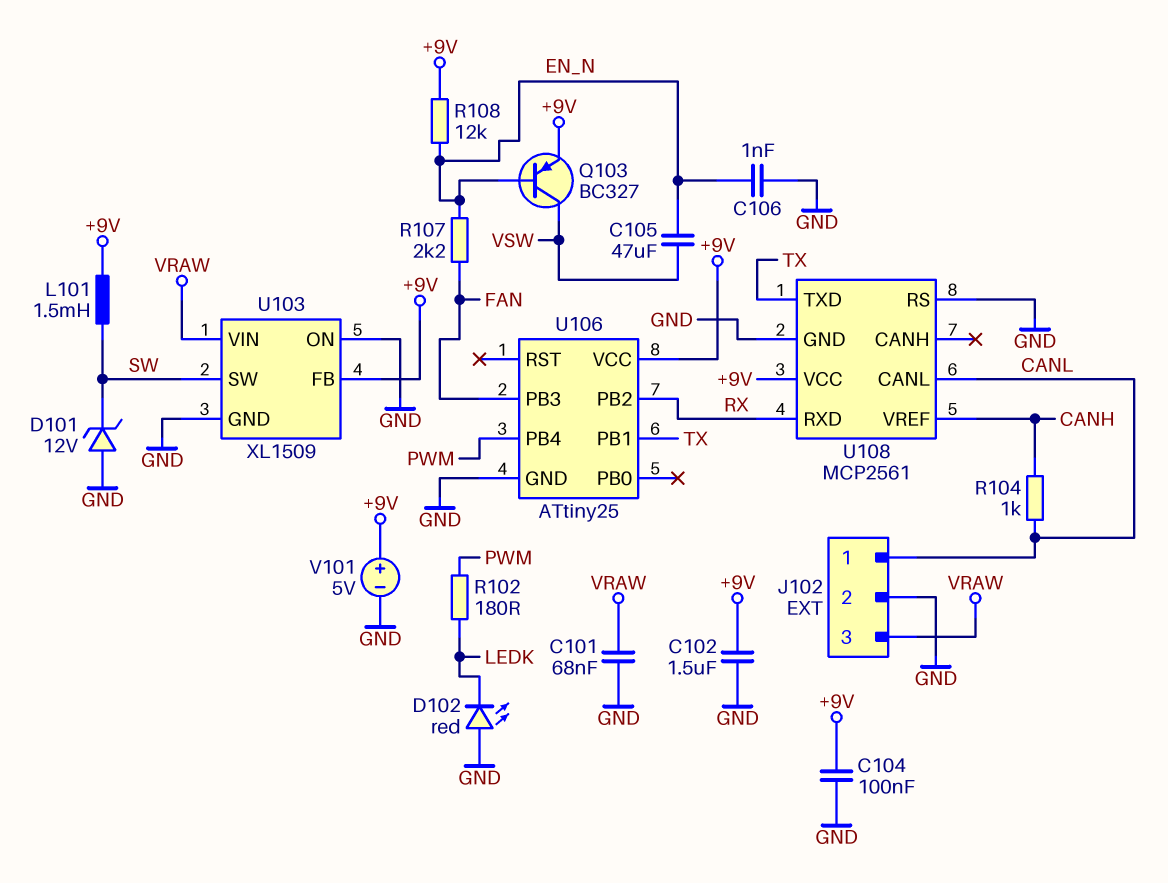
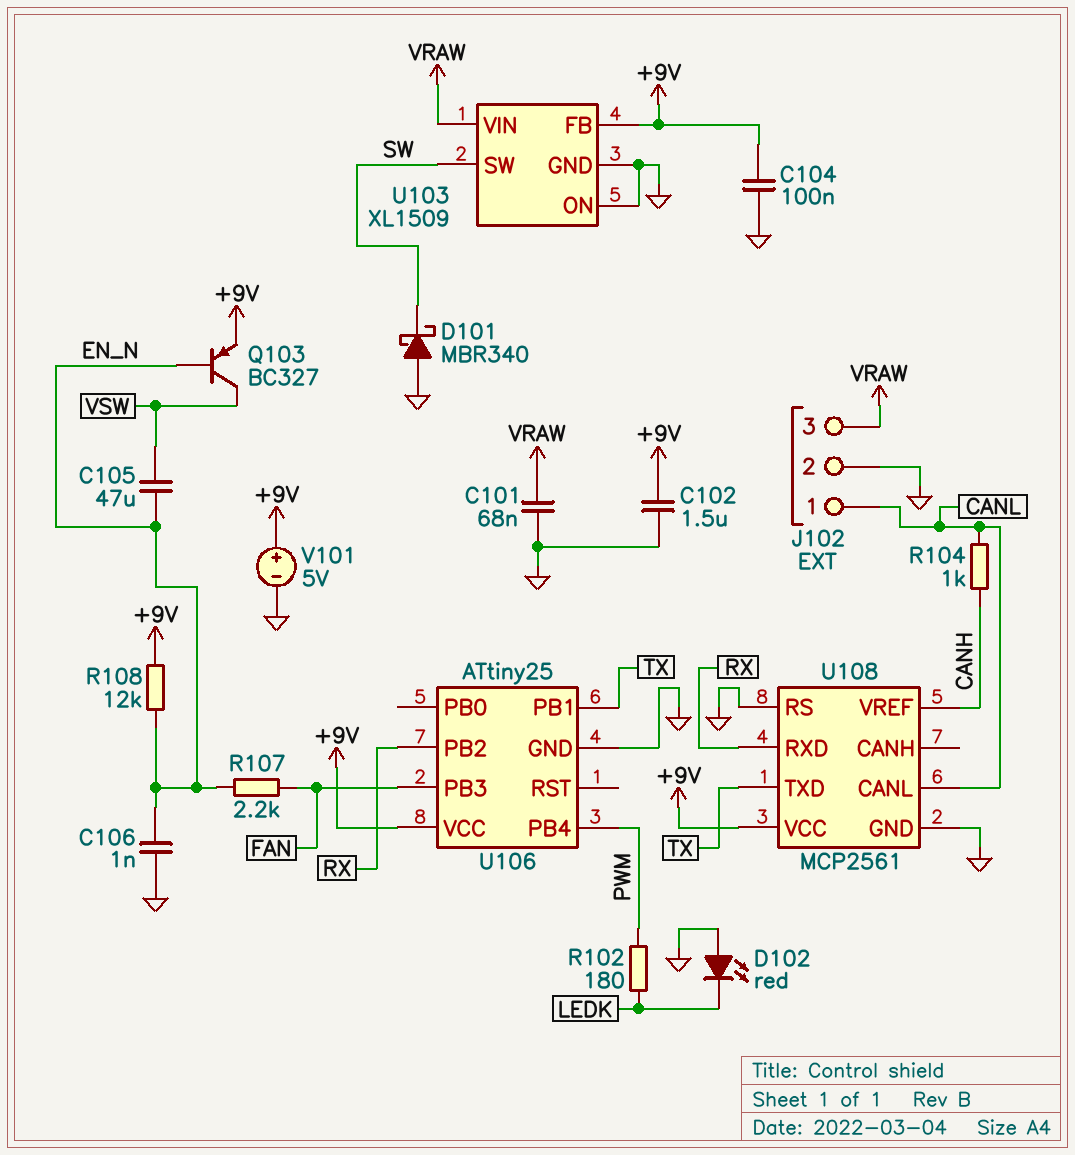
D101: zener 12V (A GND, K SW) -> schottky MBR340 (A GND, K SW)
L101: 1.5mH (+9V, SW) -> none

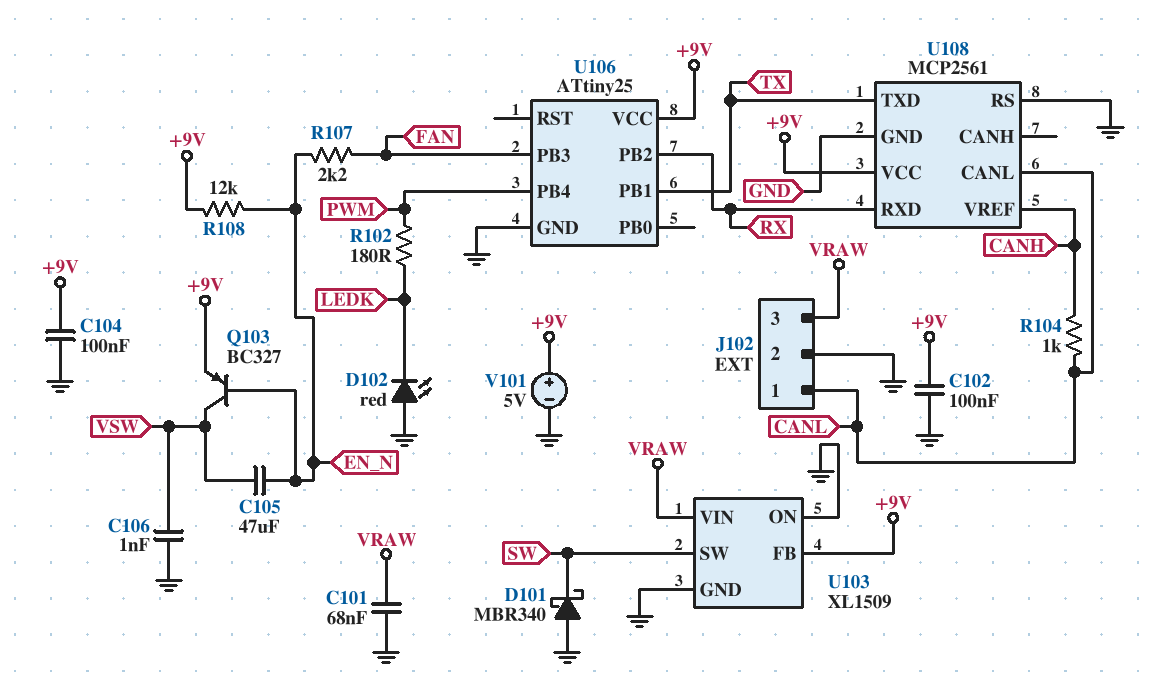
C102: 1.5uF (+9V, GND) -> 100nF (+9V, GND)
C106: 1nF (EN_N, GND) -> 1nF (GND, VSW)

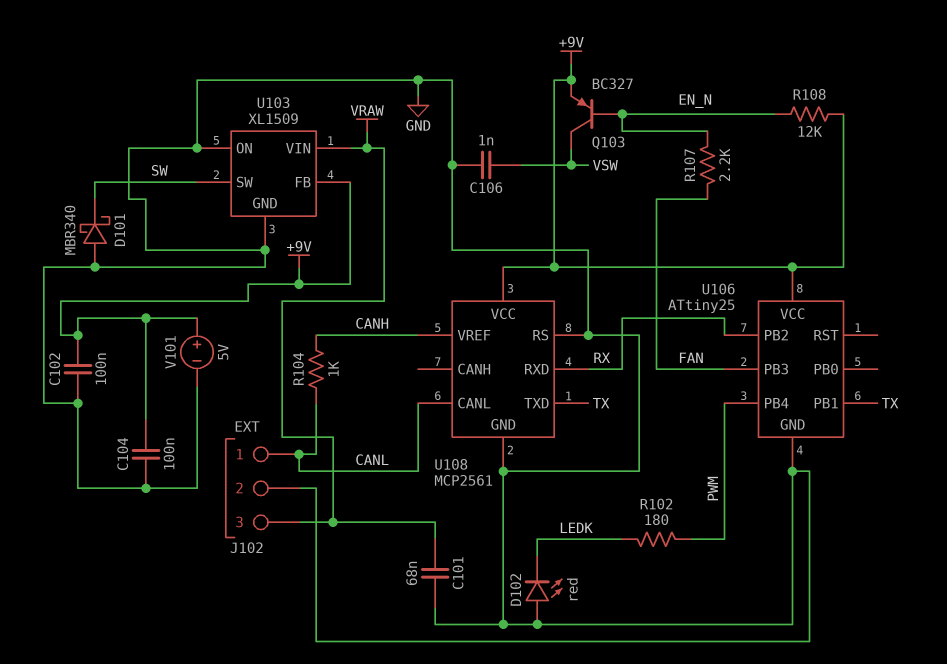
C105: 47uF (EN_N, VSW) -> none

